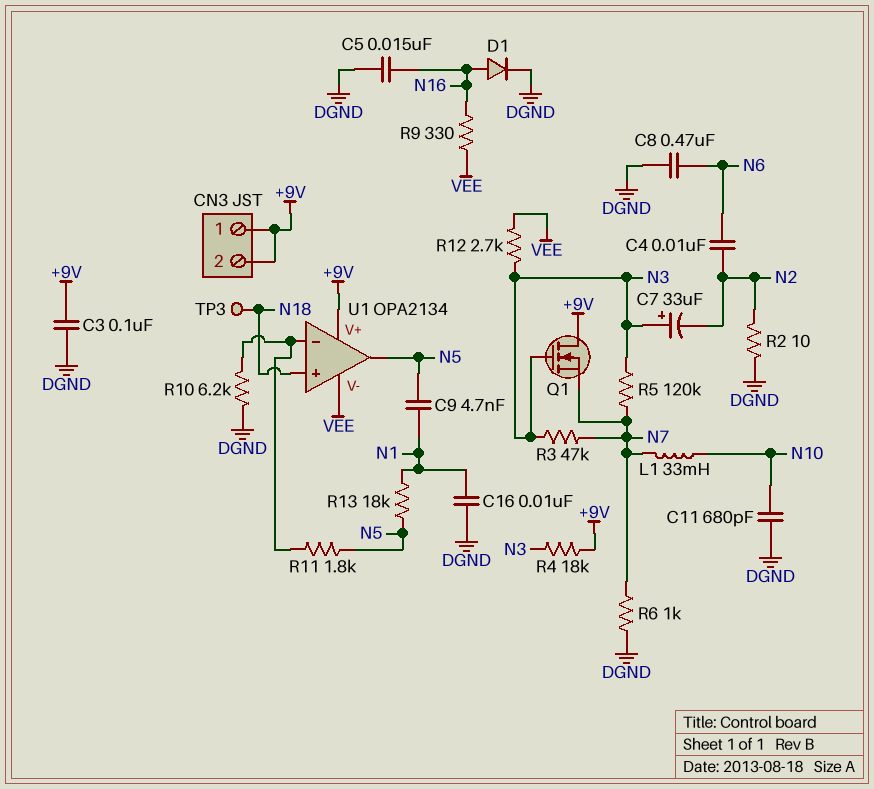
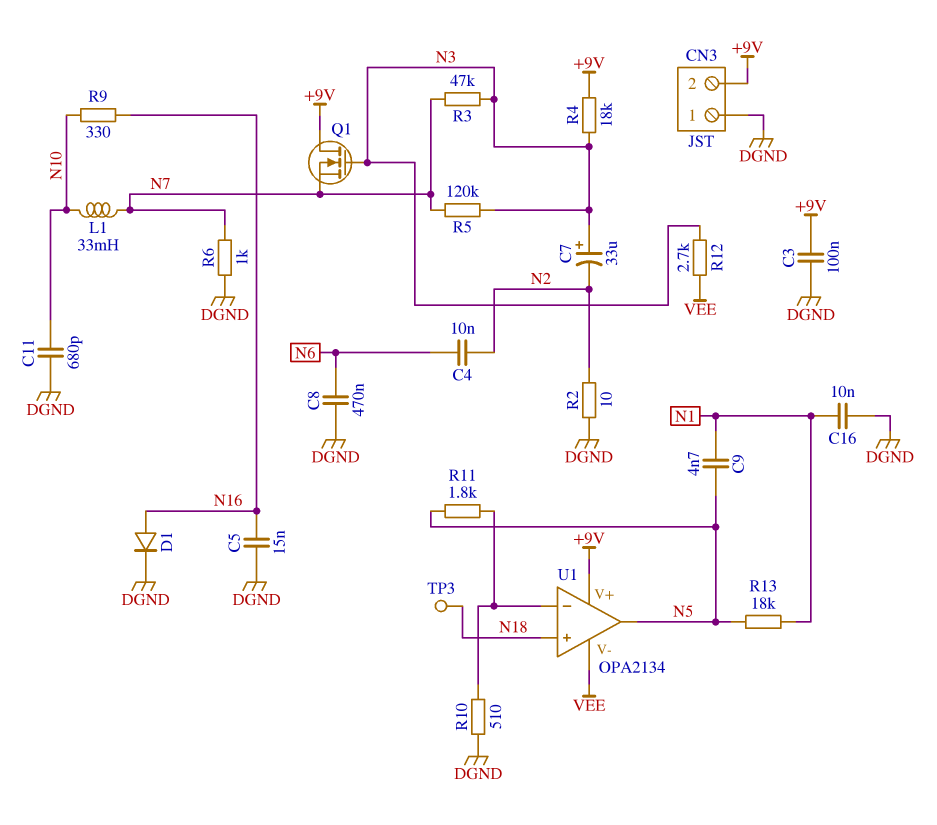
CN3 pin 1: +9V -> DGND
R9: 330 (N16, VEE) -> 330 (N10, N16)
R10: 6.2k (DGND, U1/in-) -> 510 (DGND, U1/in-)

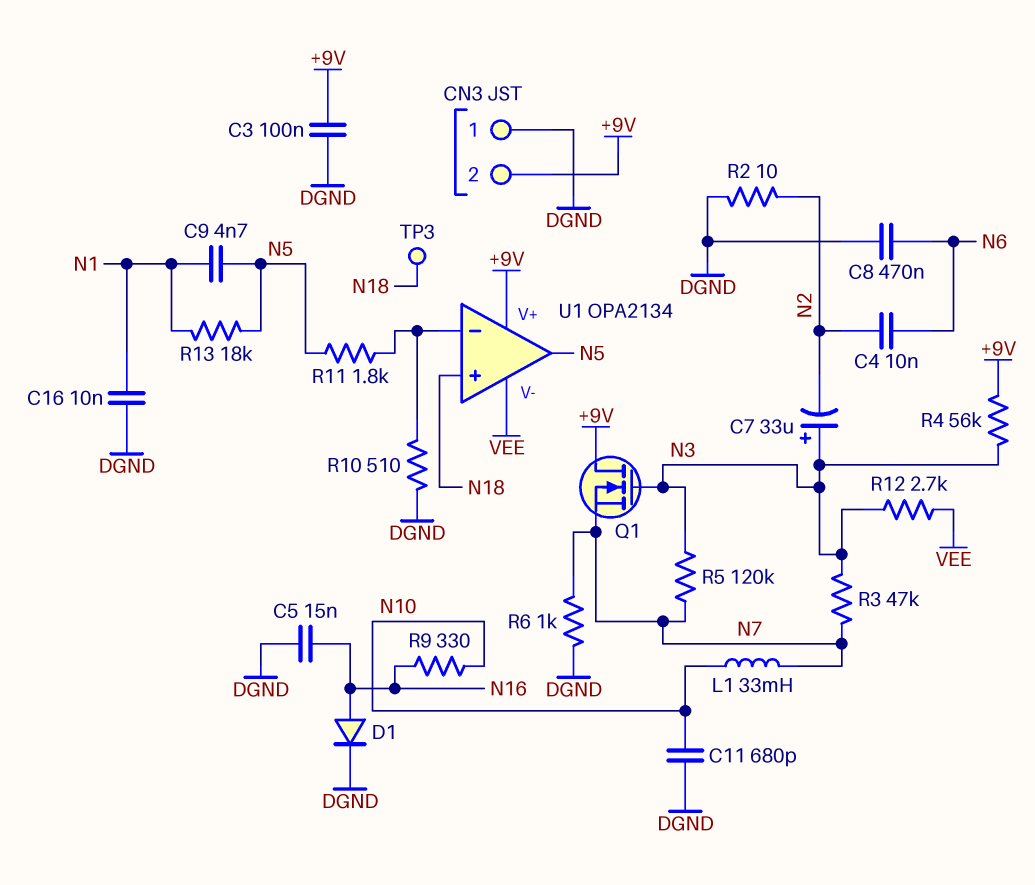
R4: 18k (+9V, N3) -> 56k (+9V, N3)

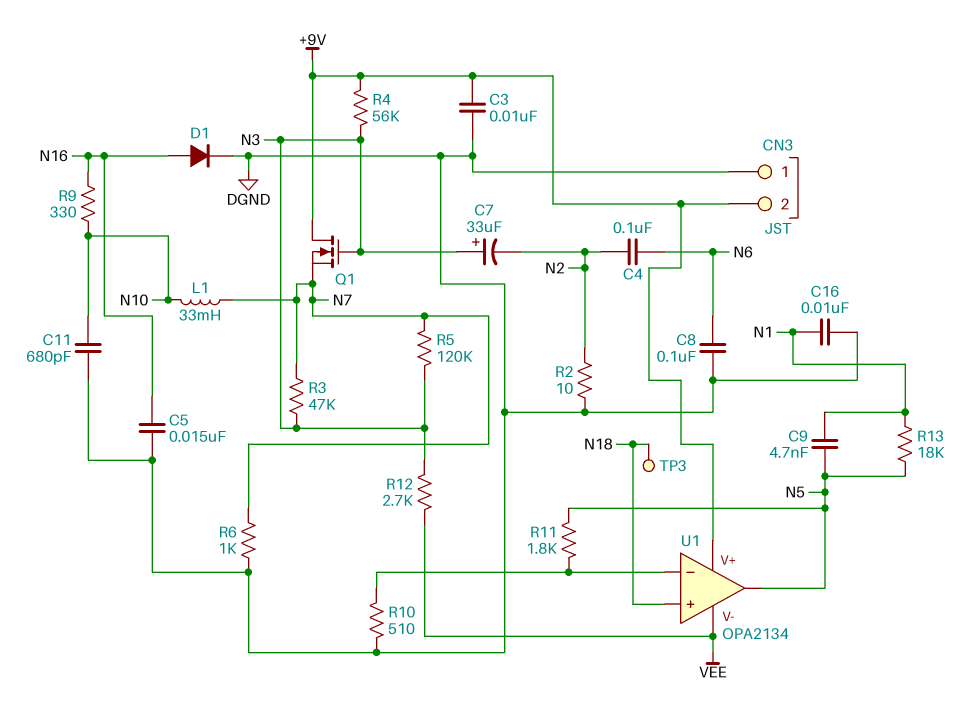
C3: 100nF (+9V, DGND) -> 10nF (+9V, DGND)
C4: 10nF (N2, N6) -> 100nF (N2, N6)
C8: 470nF (DGND, N6) -> 100nF (DGND, N6)

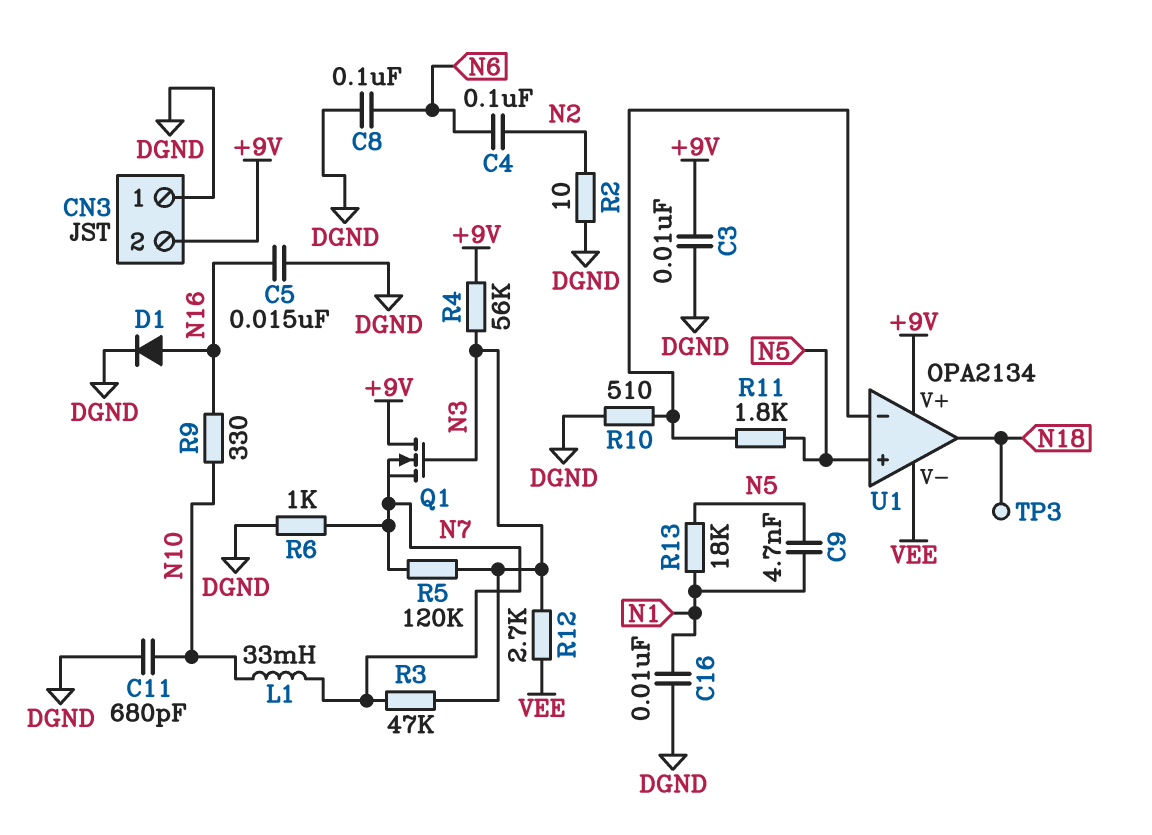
C7: 33uF (plus N3, minus N2) -> none
U1 pin in+: N18 -> N5
U1 pin out: N5 -> N18

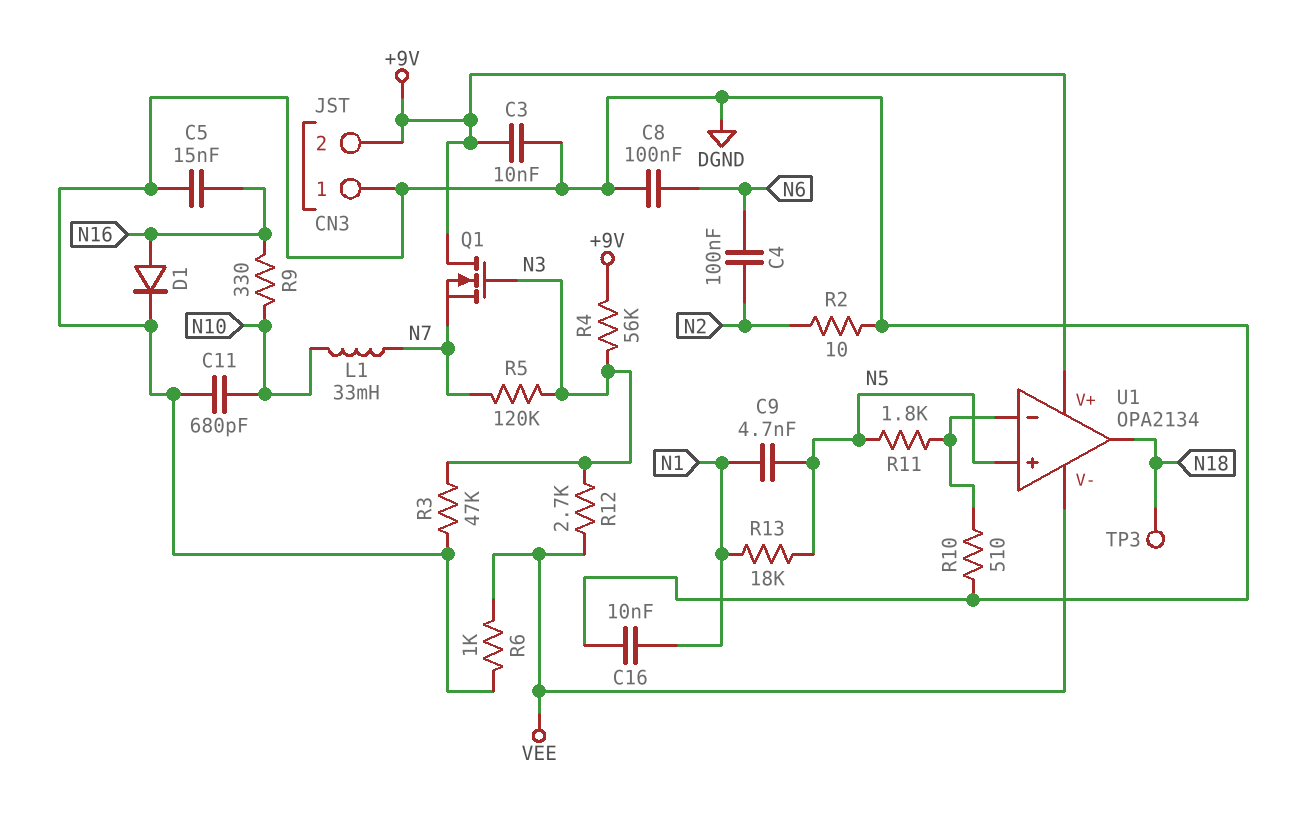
R3: 47k (N3, N7) -> 47k (DGND, N3)
R6: 1k (DGND, N7) -> 1k (DGND, VEE)

